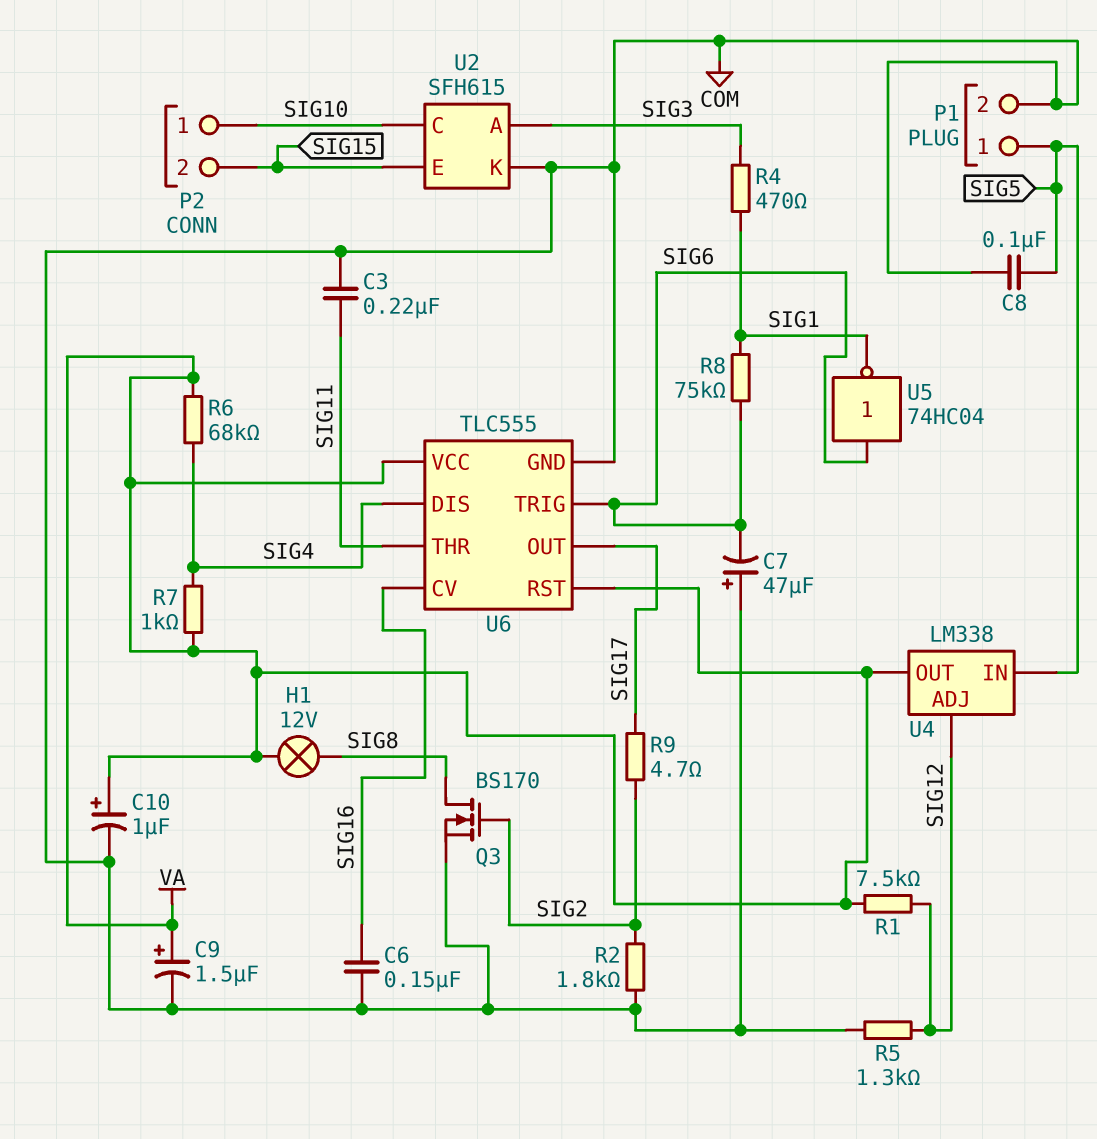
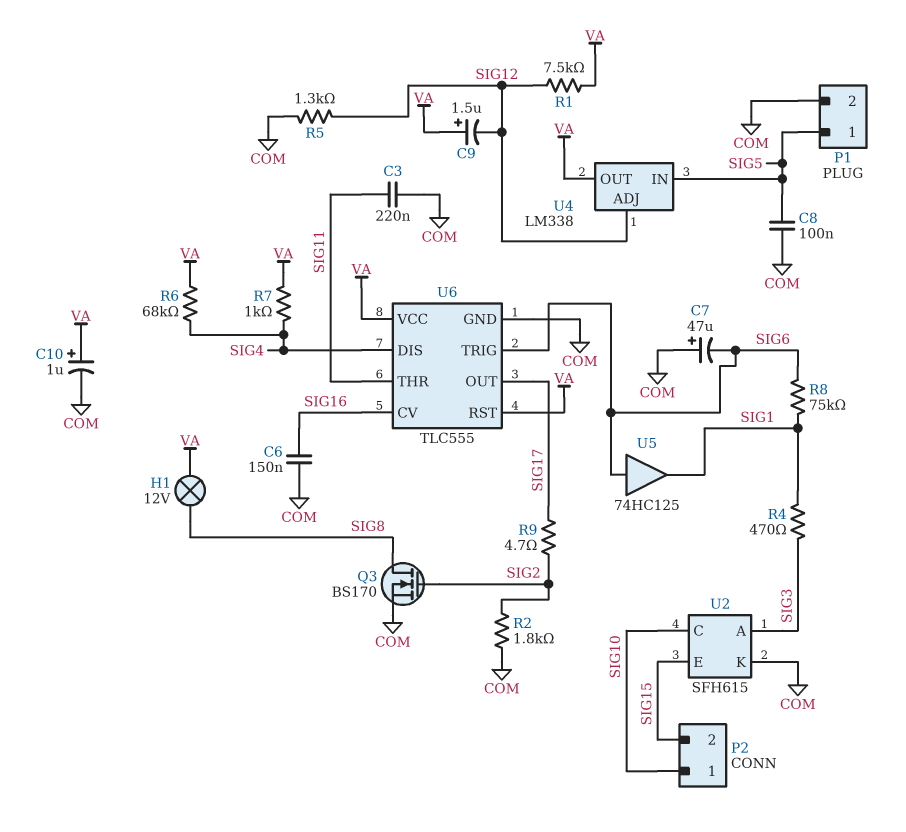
C9: 1.5uF (plus VA, minus COM) -> 1.5uF (plus VA, minus SIG12)
U5: NOT 74HC04 (in SIG6, out SIG1) -> buffer 74HC125 (in SIG6, out SIG1)

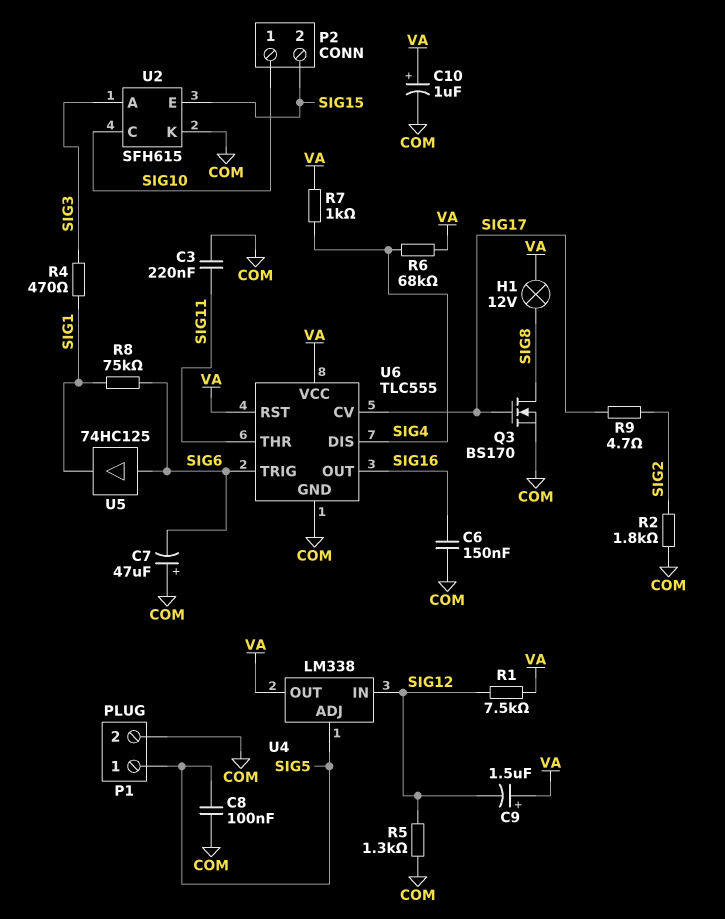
Q3: NMOS BS170 (G SIG2, D SIG8, S COM) -> NMOS BS170 (G SIG17, D SIG8, S COM)
U4 pin ADJ: SIG12 -> SIG5
U4 pin IN: SIG5 -> SIG12
U6 pin CV: SIG16 -> SIG17
U6 pin OUT: SIG17 -> SIG16

